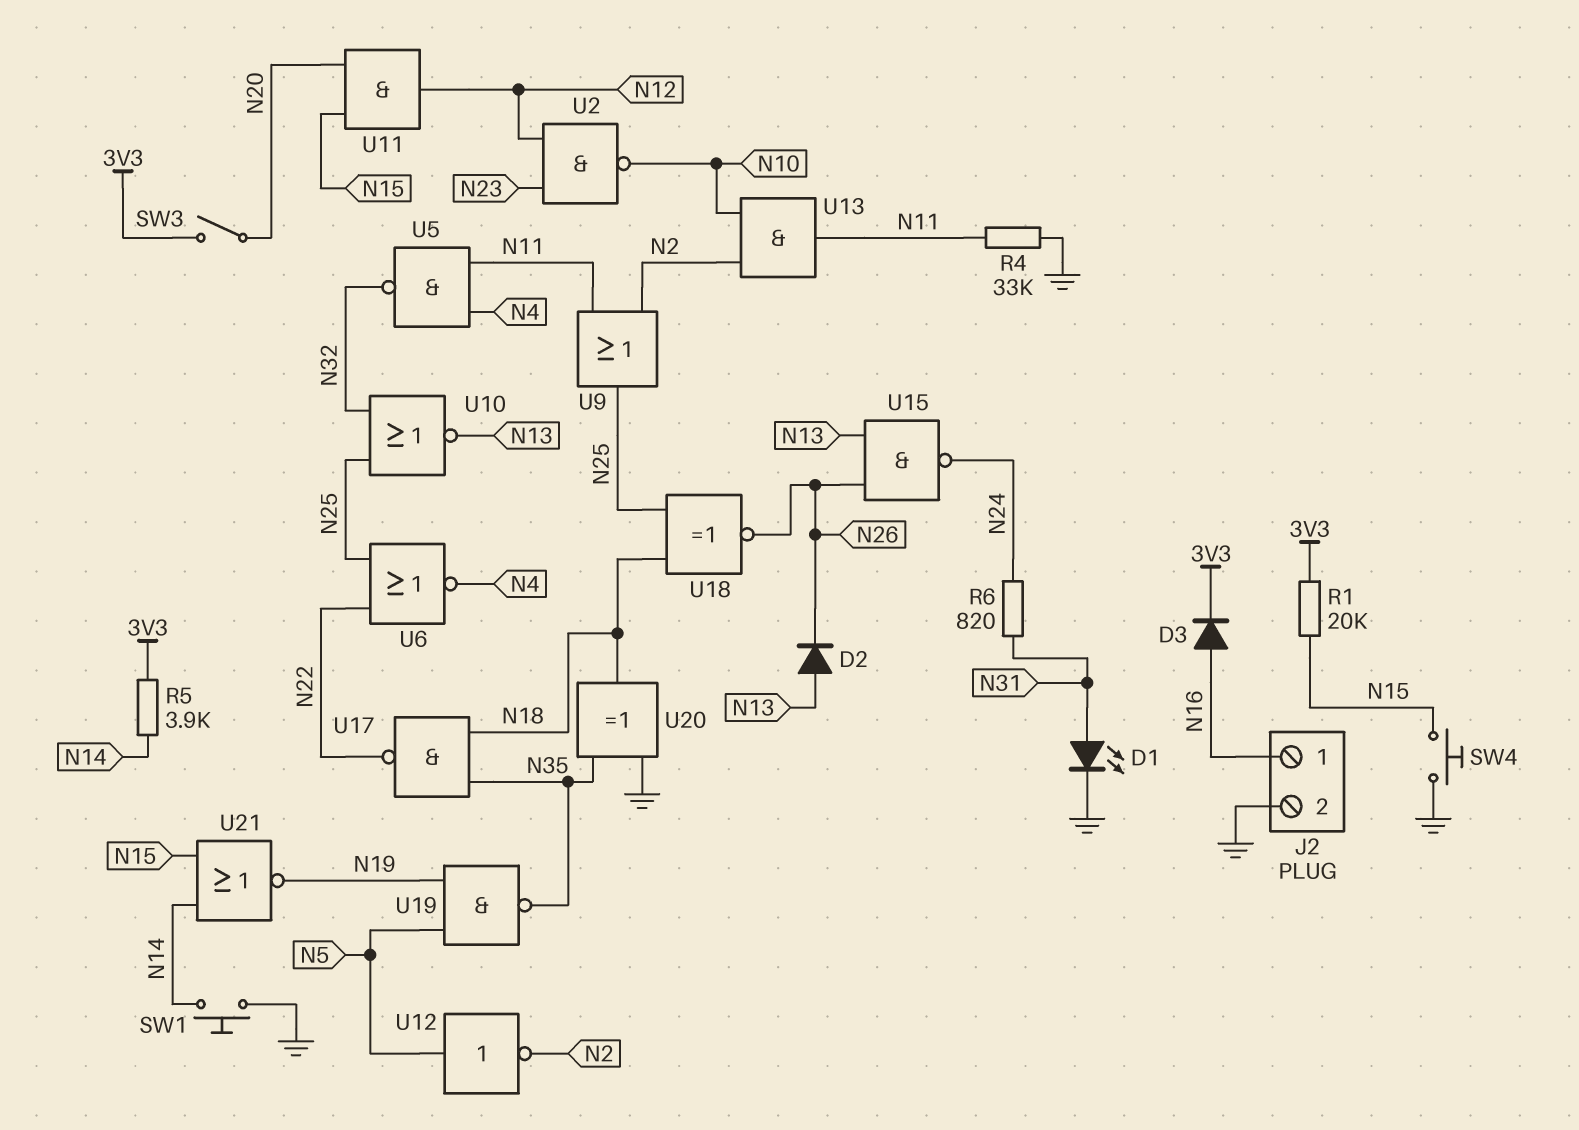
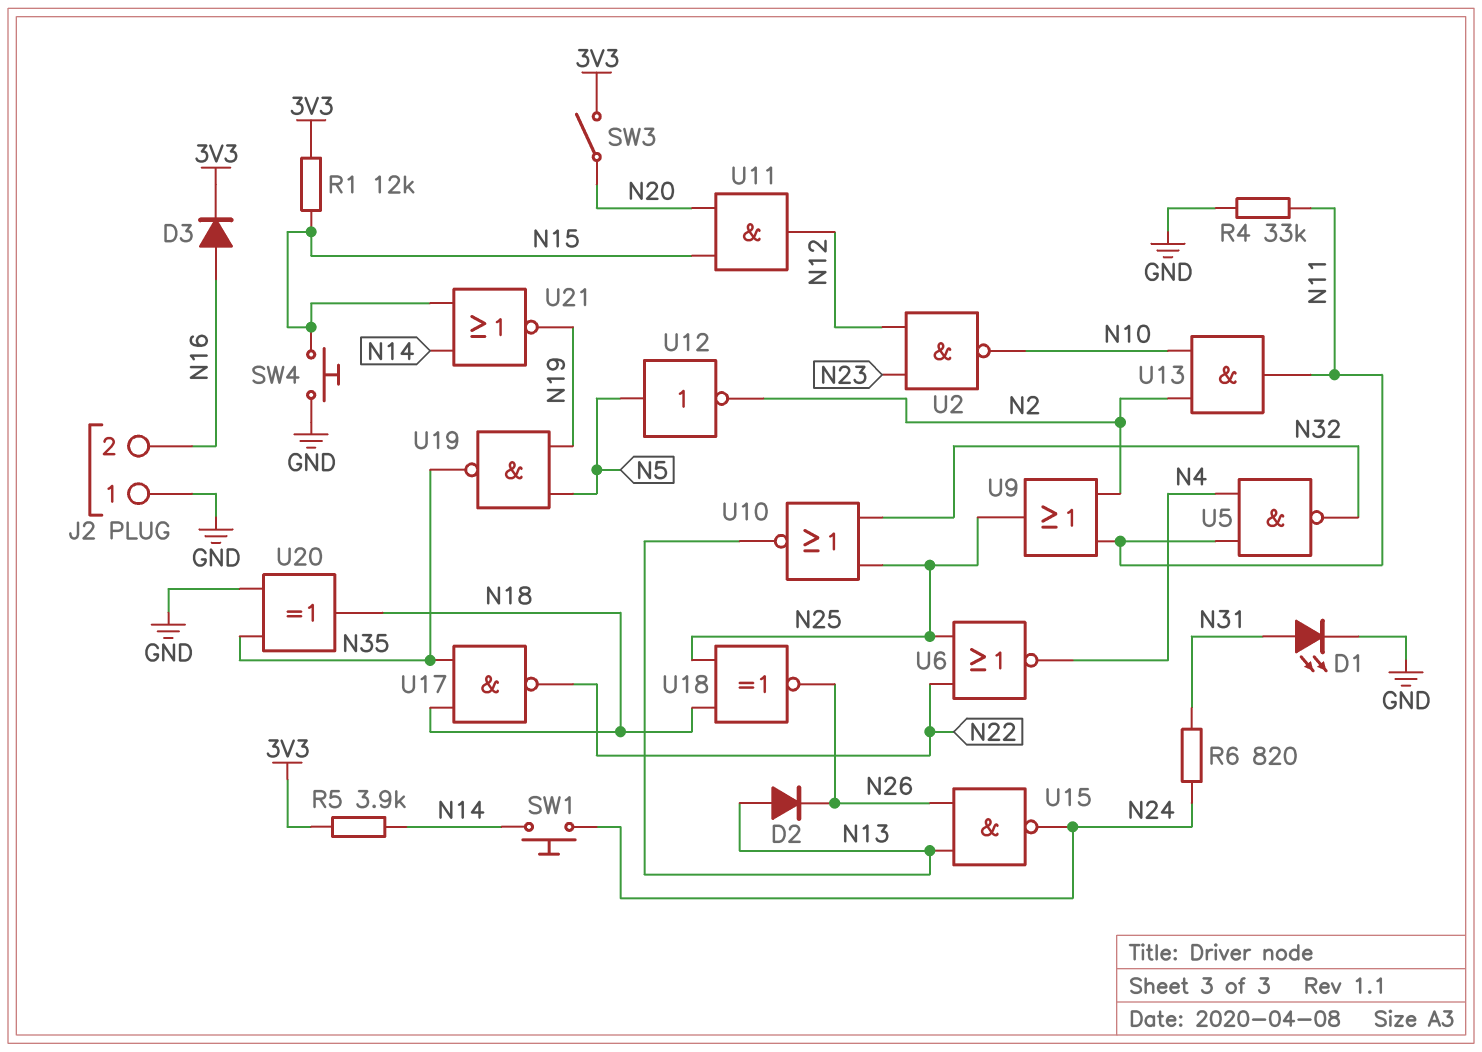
J2 pin 1: N16 -> GND
J2 pin 2: GND -> N16
R1: 20k (3V3, N15) -> 12k (3V3, N15)
SW1: button (GND, N14) -> button (N14, N24)

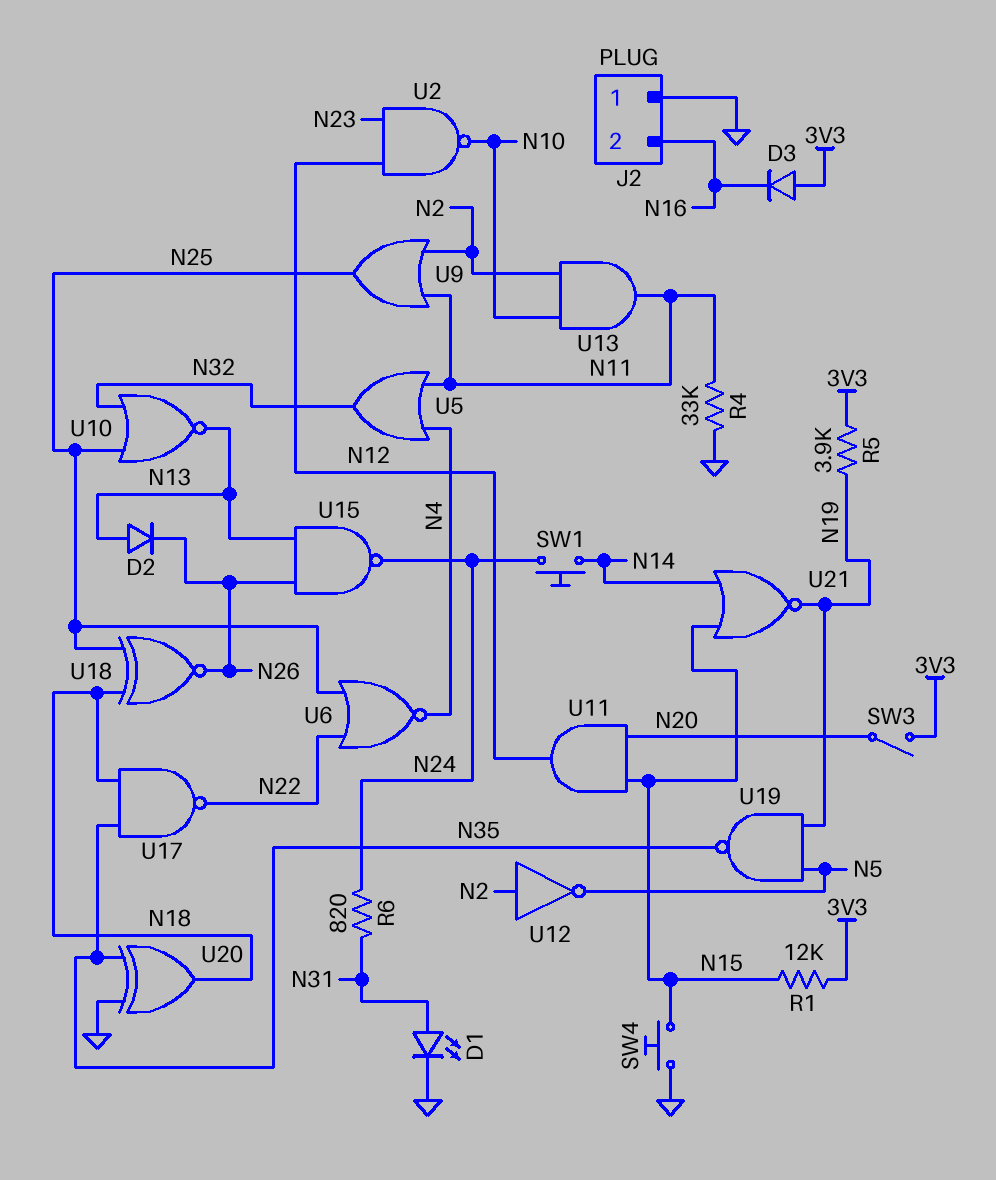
D3: diode (A N16, K 3V3) -> diode (A 3V3, K N16)
R5: 3.9k (3V3, N14) -> 3.9k (3V3, N19)
U5: NAND (in N4, in N11, out N32) -> OR (in N4, in N11, out N32)
U12: NOT (in N5, out N2) -> NOT (in N2, out N5)

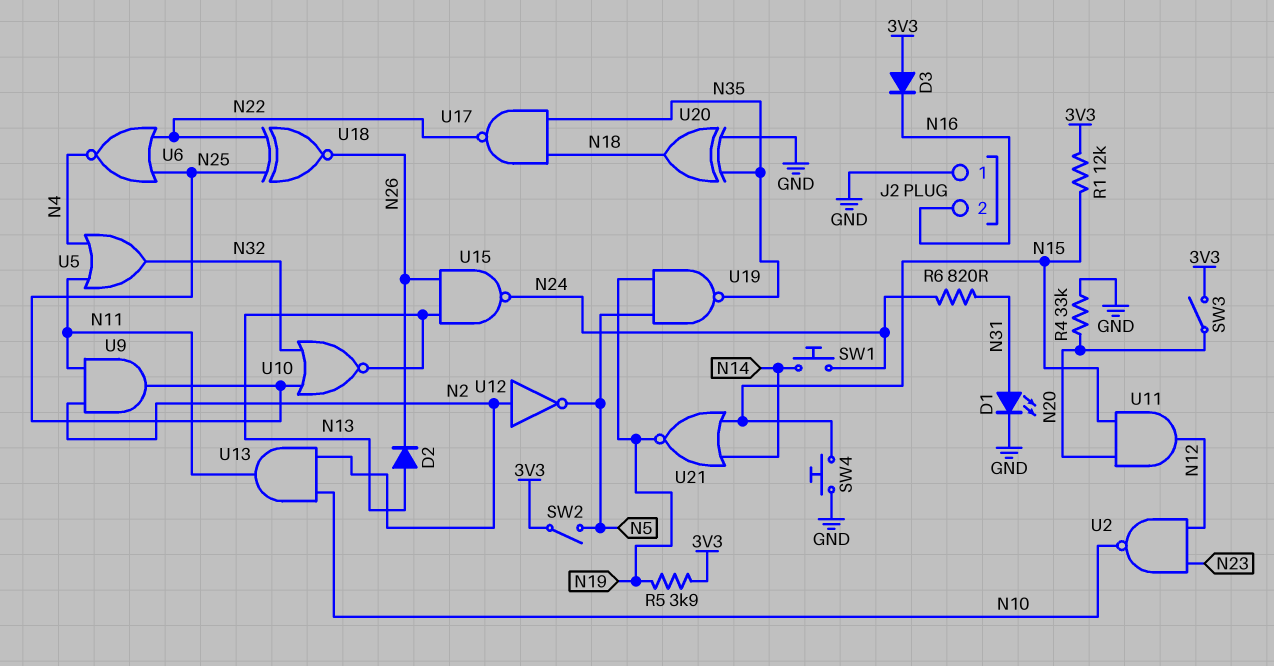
R4: 33k (GND, N11) -> 33k (GND, N20)
SW2: none -> switch (3V3, N5)
U9: OR (in N2, in N11, out N25) -> AND (in N2, in N11, out N25)
U18: XNOR (in N18, in N25, out N26) -> XNOR (in N22, in N25, out N26)

